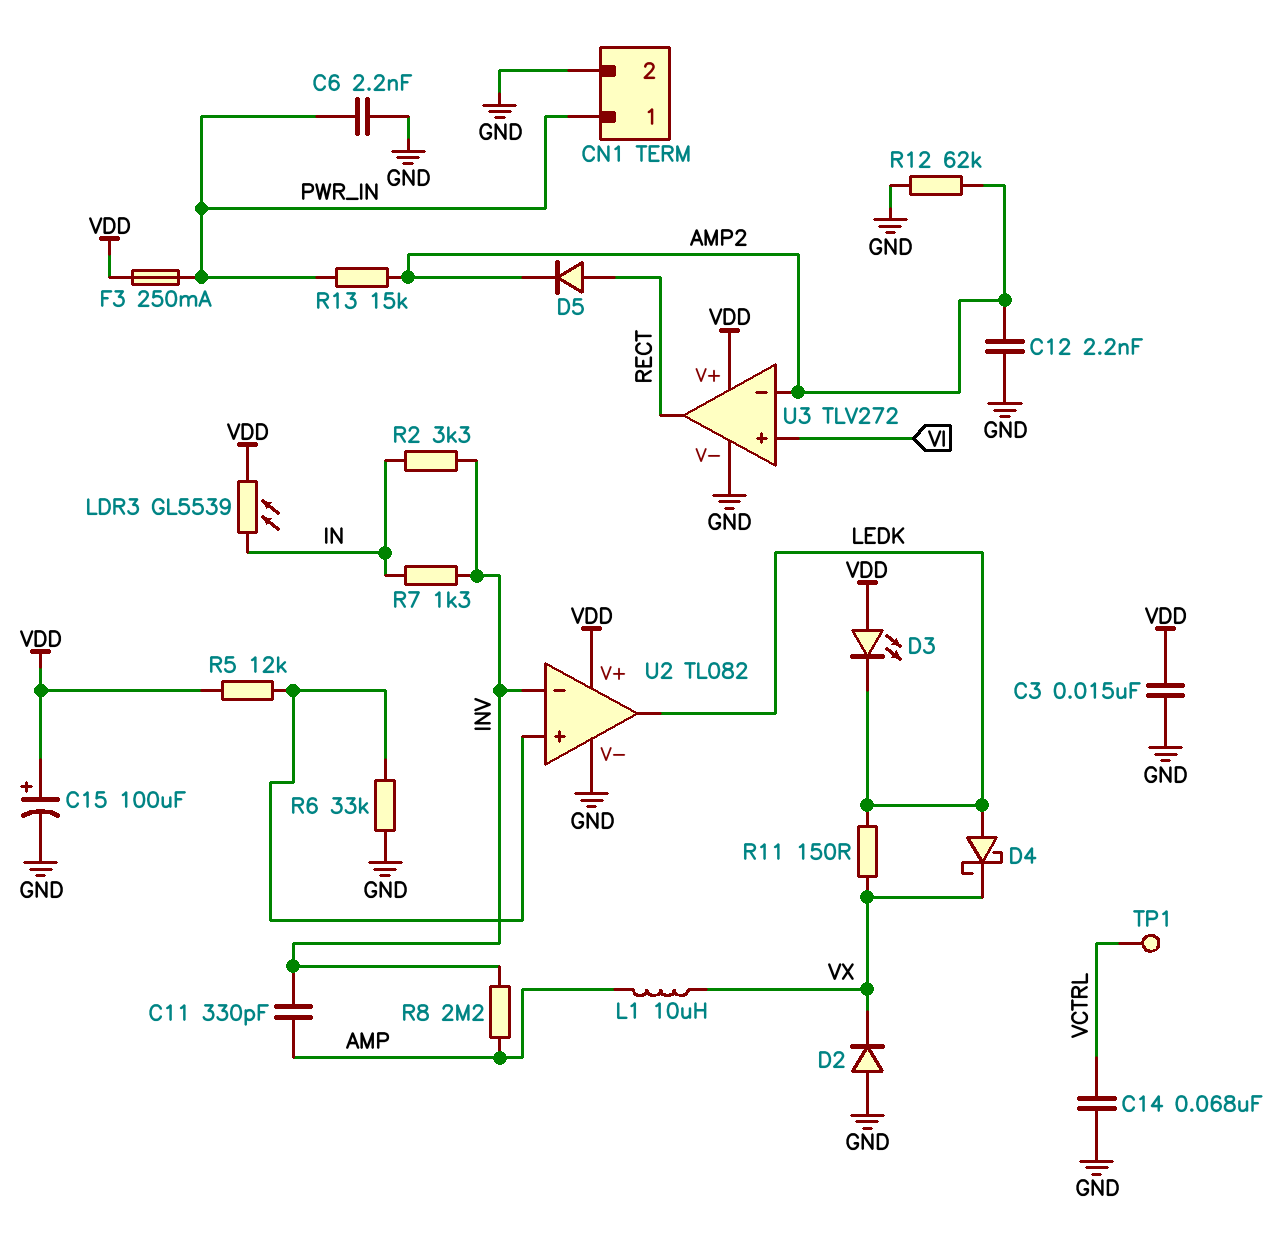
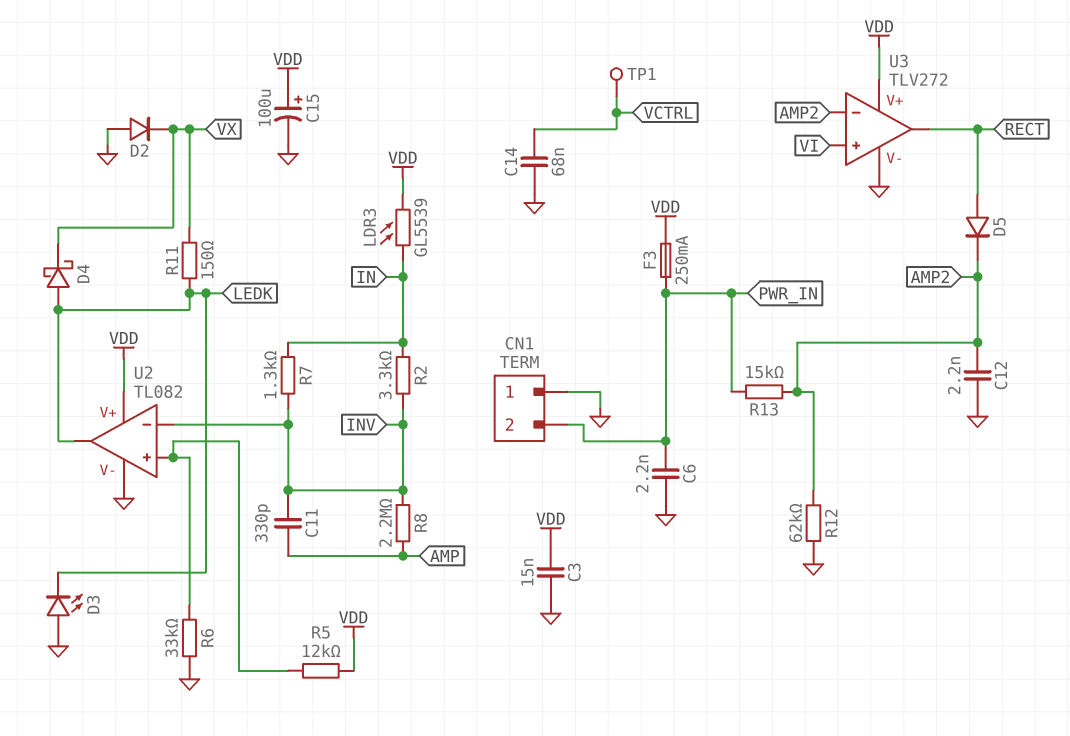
CN1 pin 1: PWR_IN -> GND
CN1 pin 2: GND -> PWR_IN
D3: LED (A VDD, K LEDK) -> LED (A GND, K LEDK)
L1: 10uH (AMP, VX) -> none

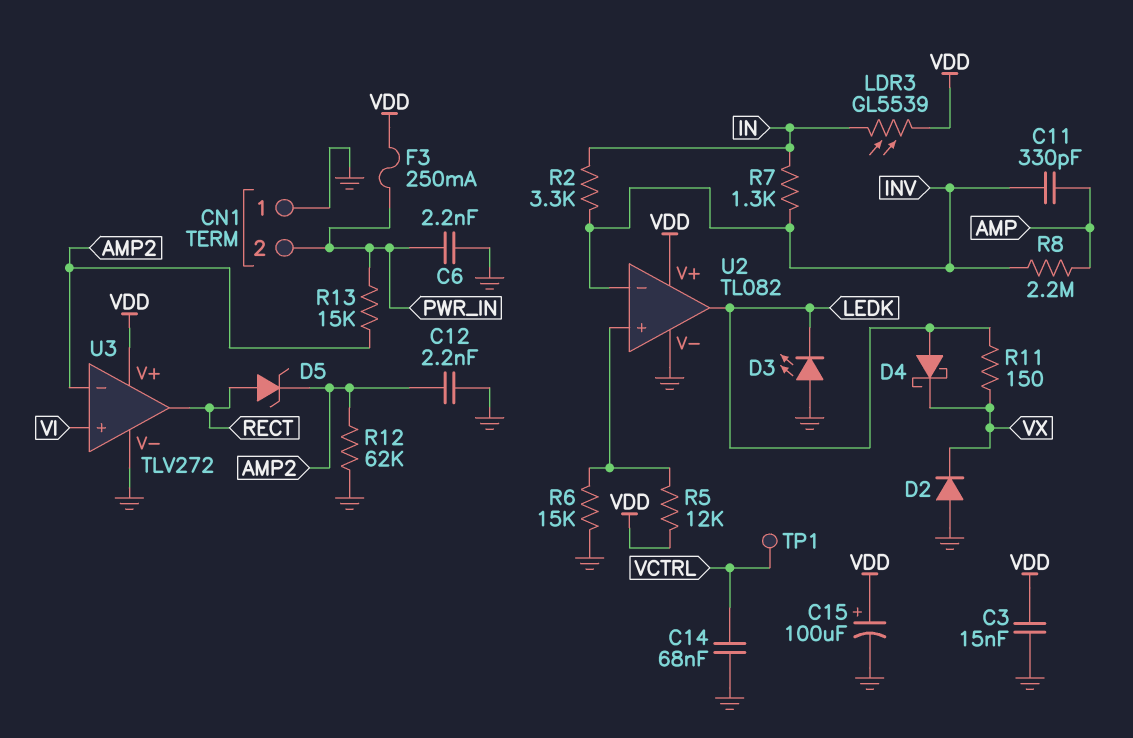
D5: diode (A RECT, K AMP2) -> zener (A RECT, K AMP2)
R6: 33k (GND, U2/in+) -> 15k (GND, U2/in+)

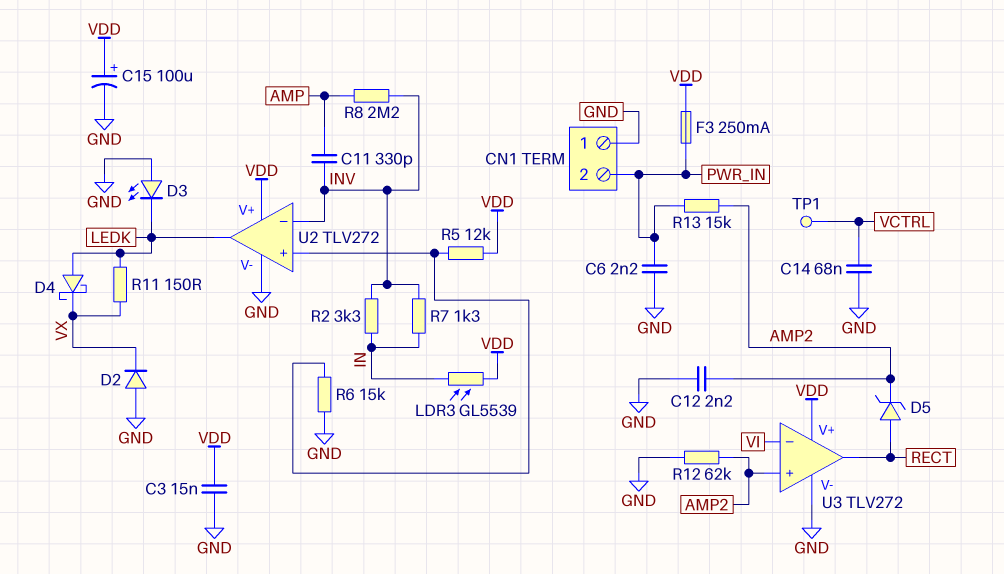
U2: TL082 -> TLV272
U3 pin in+: VI -> AMP2
U3 pin in-: AMP2 -> VI

